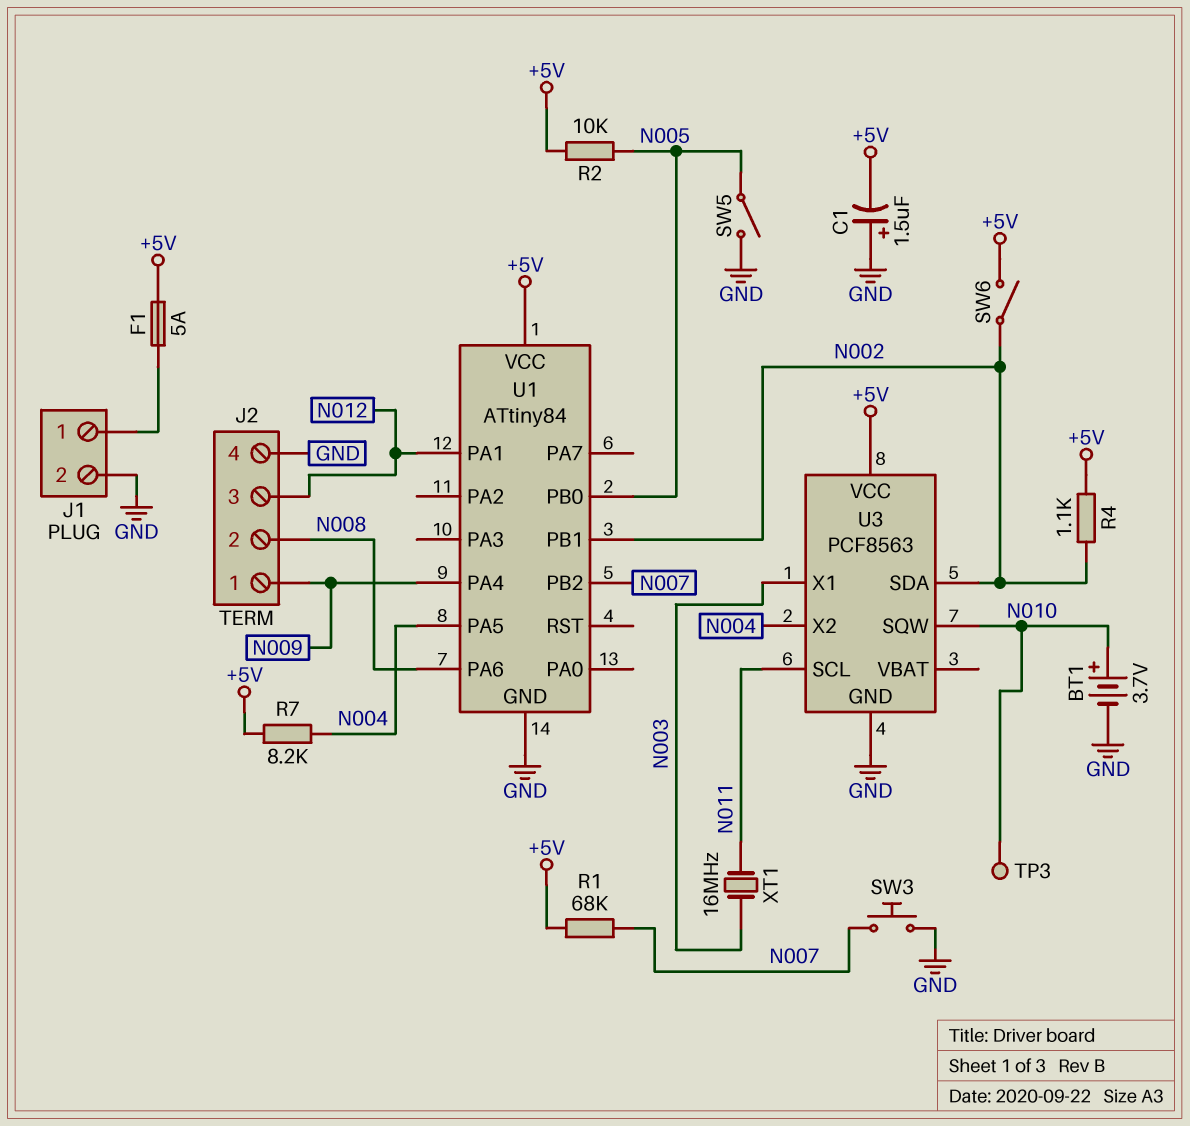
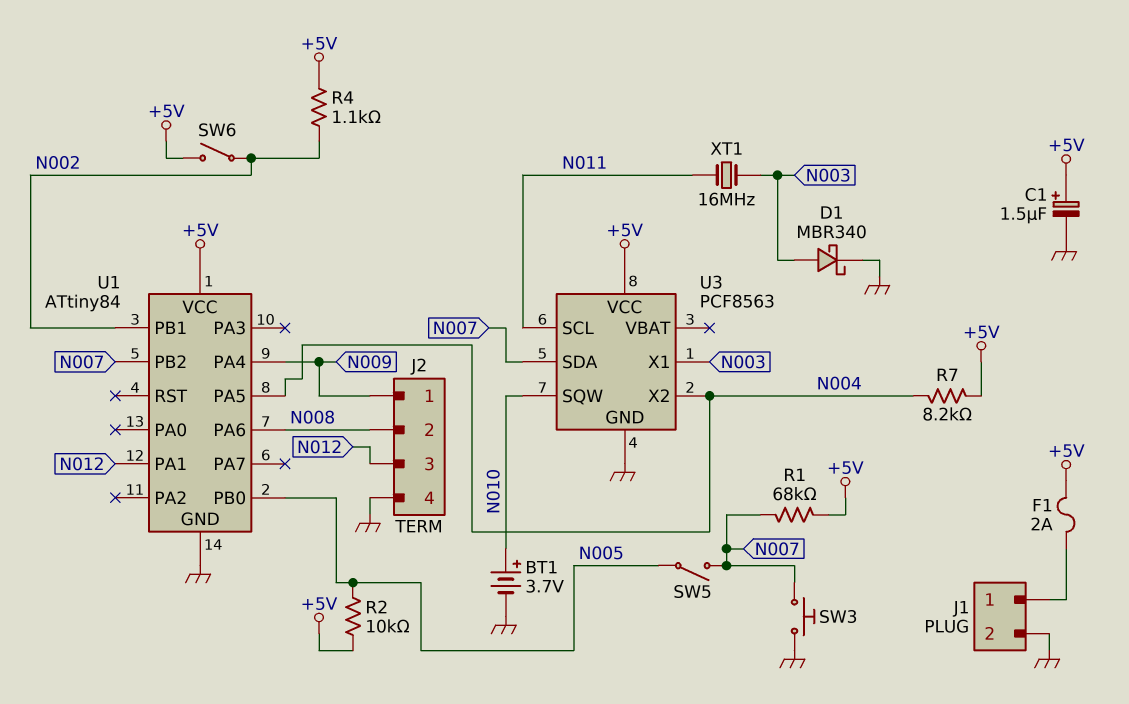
C1: 1.5uF (plus GND, minus +5V) -> 1.5uF (plus +5V, minus GND)
D1: none -> schottky MBR340 (A N003, K GND)
F1: 5A (+5V, J1/1) -> 2A (+5V, J1/1)
SW5: switch (GND, N005) -> switch (N005, N007)
TP3: test point (N010) -> none
U3 pin SDA: N002 -> N007

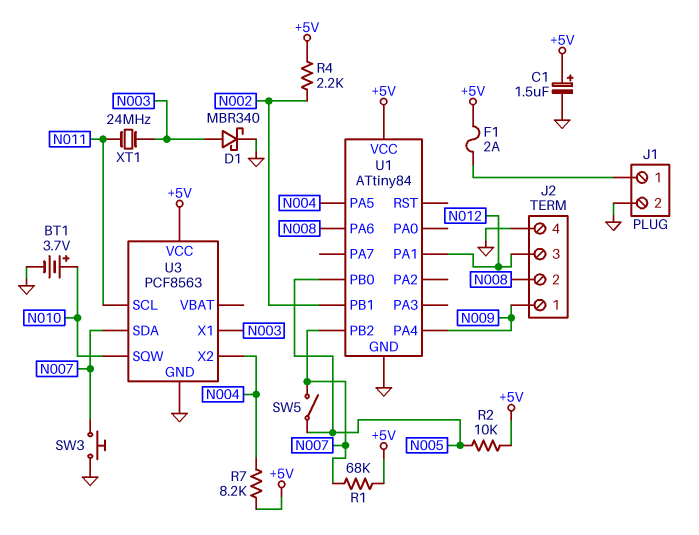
R4: 1.1k (+5V, N002) -> 2.2k (+5V, N002)
SW6: switch (+5V, N002) -> none
XT1: 16MHz (N003, N011) -> 24MHz (N003, N011)

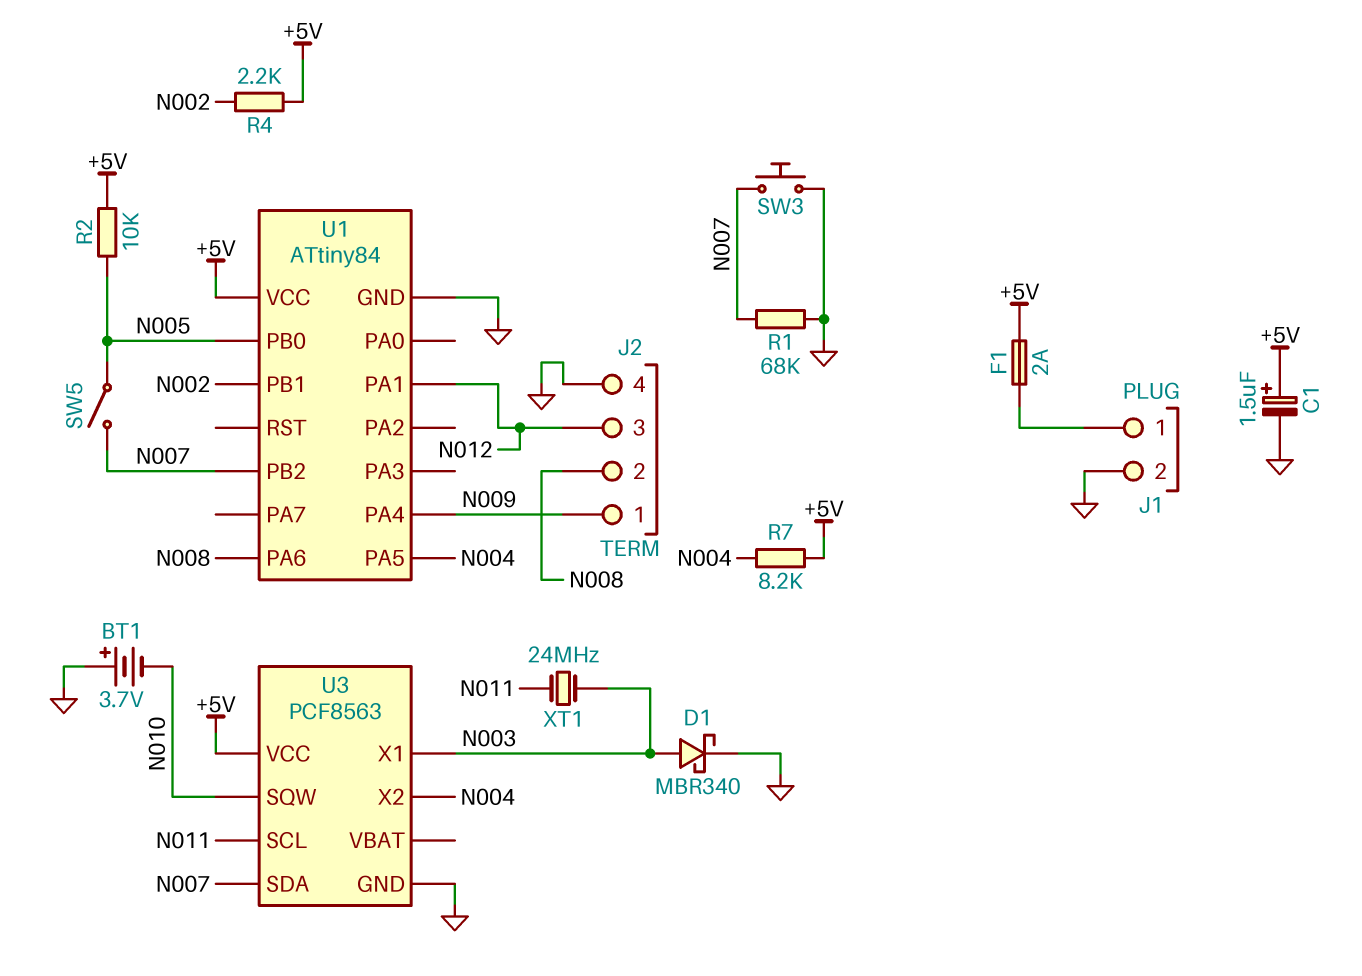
BT1: 3.7V (plus N010, minus GND) -> 3.7V (plus GND, minus N010)
R1: 68k (+5V, N007) -> 68k (GND, N007)

